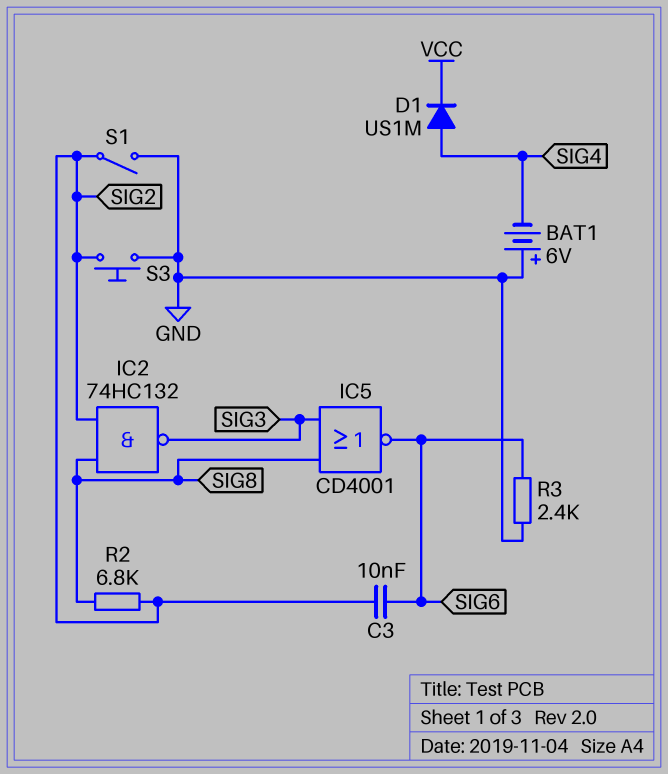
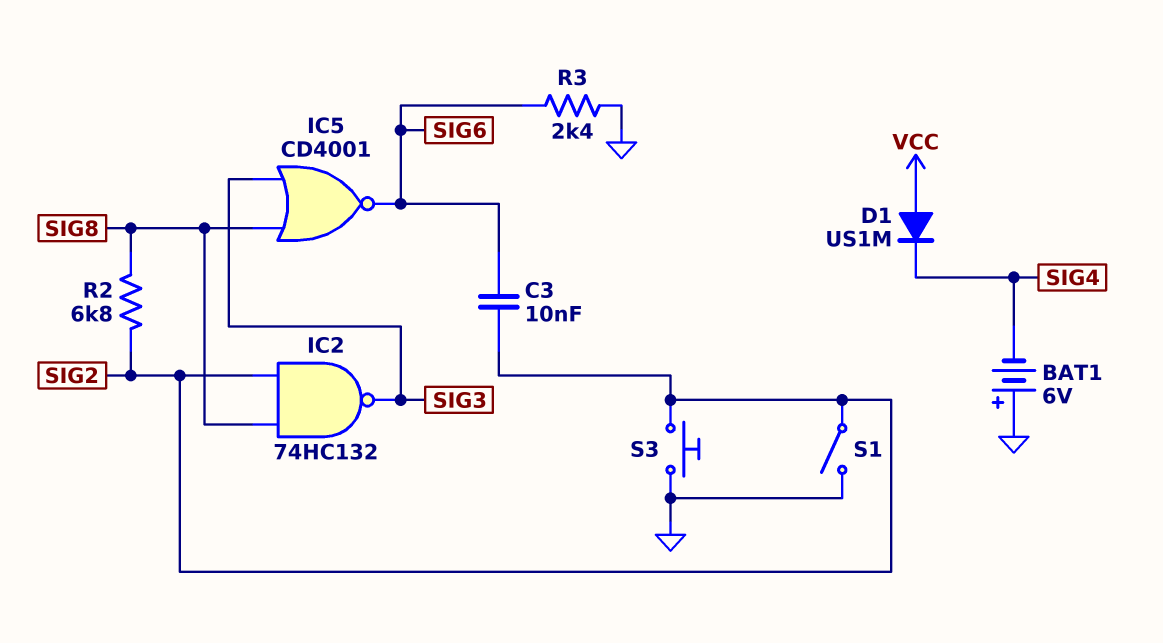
D1: diode US1M (A SIG4, K VCC) -> diode US1M (A VCC, K SIG4)

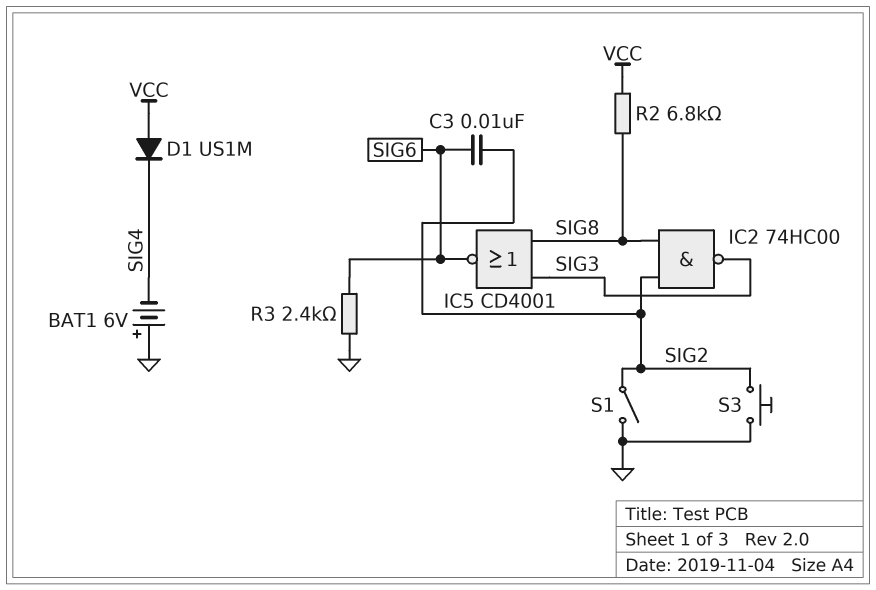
IC2: NAND 74HC132 (in SIG2, in SIG8, out SIG3) -> NAND 74HC00 (in SIG2, in SIG8, out SIG3)
R2: 6.8k (SIG2, SIG8) -> 6.8k (SIG8, VCC)

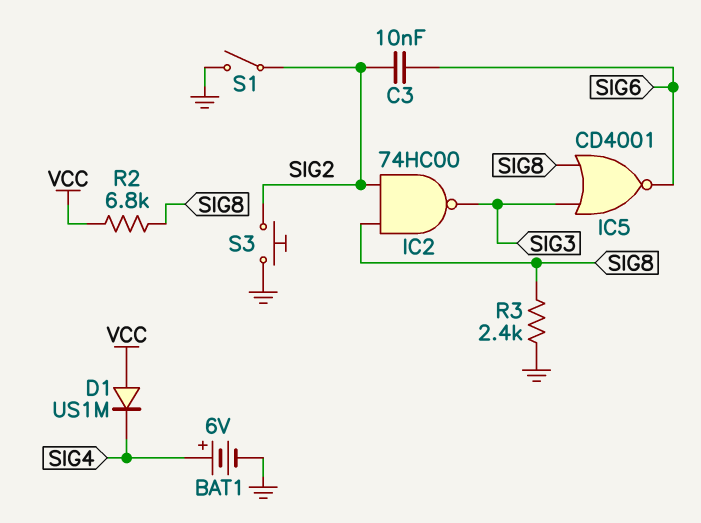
BAT1: 6V (plus GND, minus SIG4) -> 6V (plus SIG4, minus GND)
R3: 2.4k (GND, SIG6) -> 2.4k (GND, SIG8)

